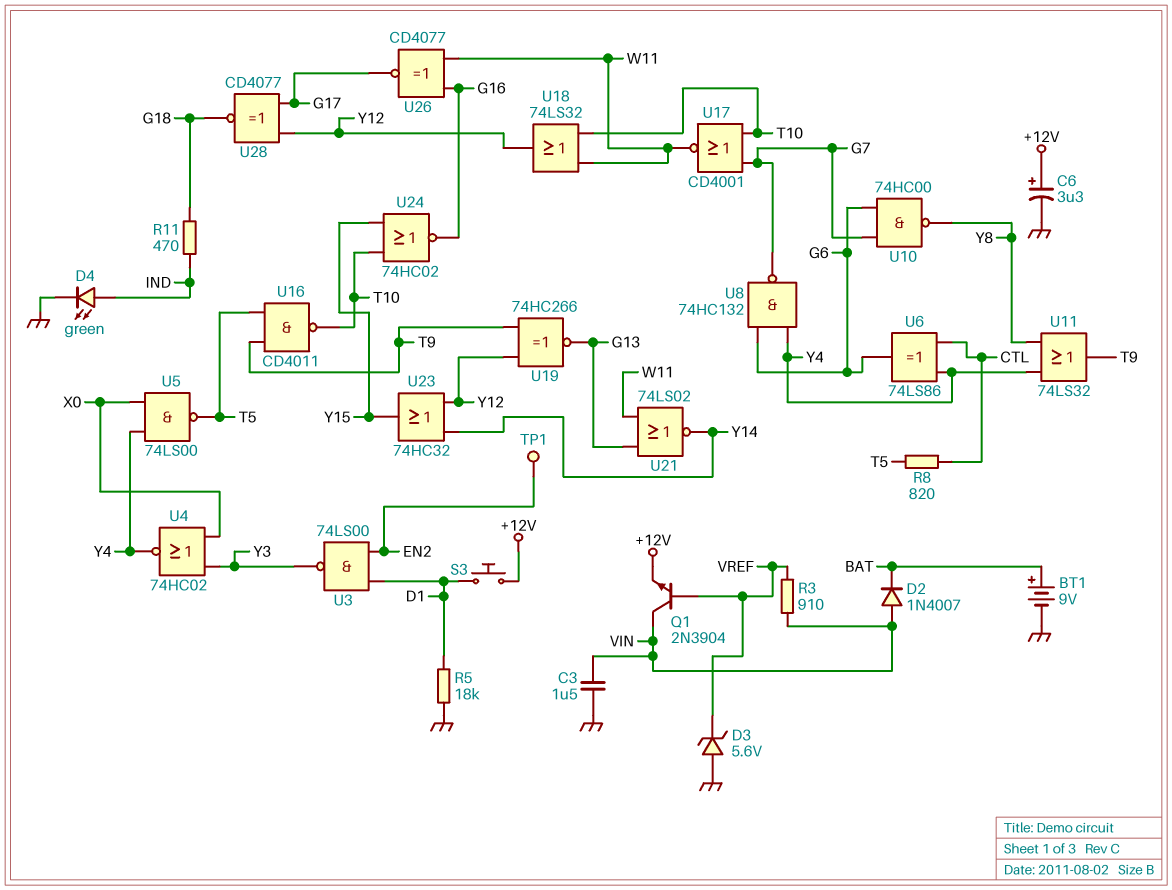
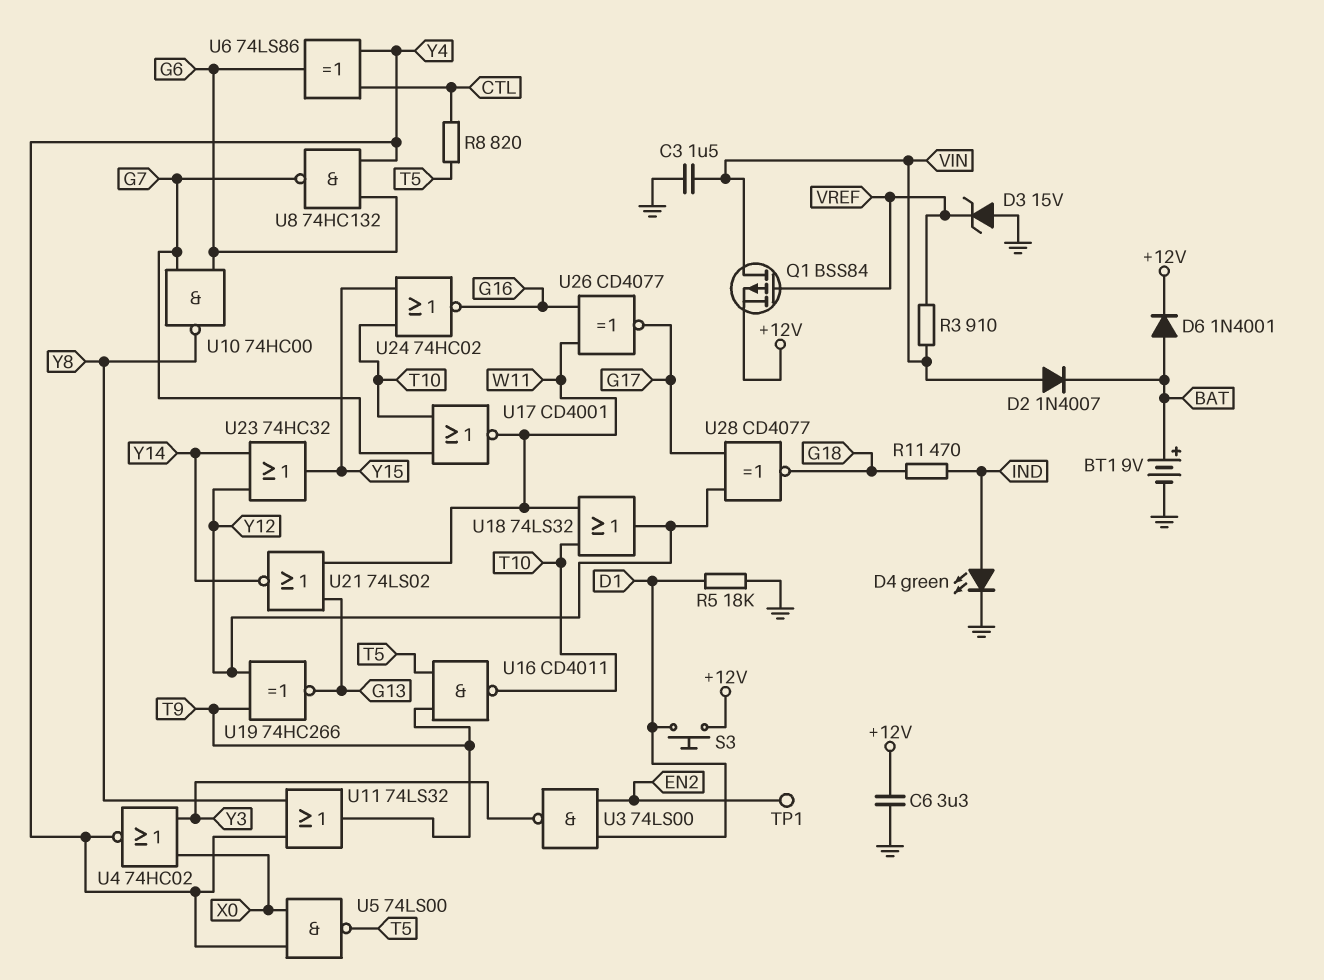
C6: 3.3uF (plus +12V, minus GND) -> 3.3uF (+12V, GND)
D3: zener 5.6V (A GND, K VREF) -> zener 15V (A GND, K VREF)
D6: none -> diode 1N4001 (A BAT, K +12V)
Q1: NPN 2N3904 (B VREF, C VIN, E +12V) -> PMOS BSS84 (G VREF, D VIN, S +12V)

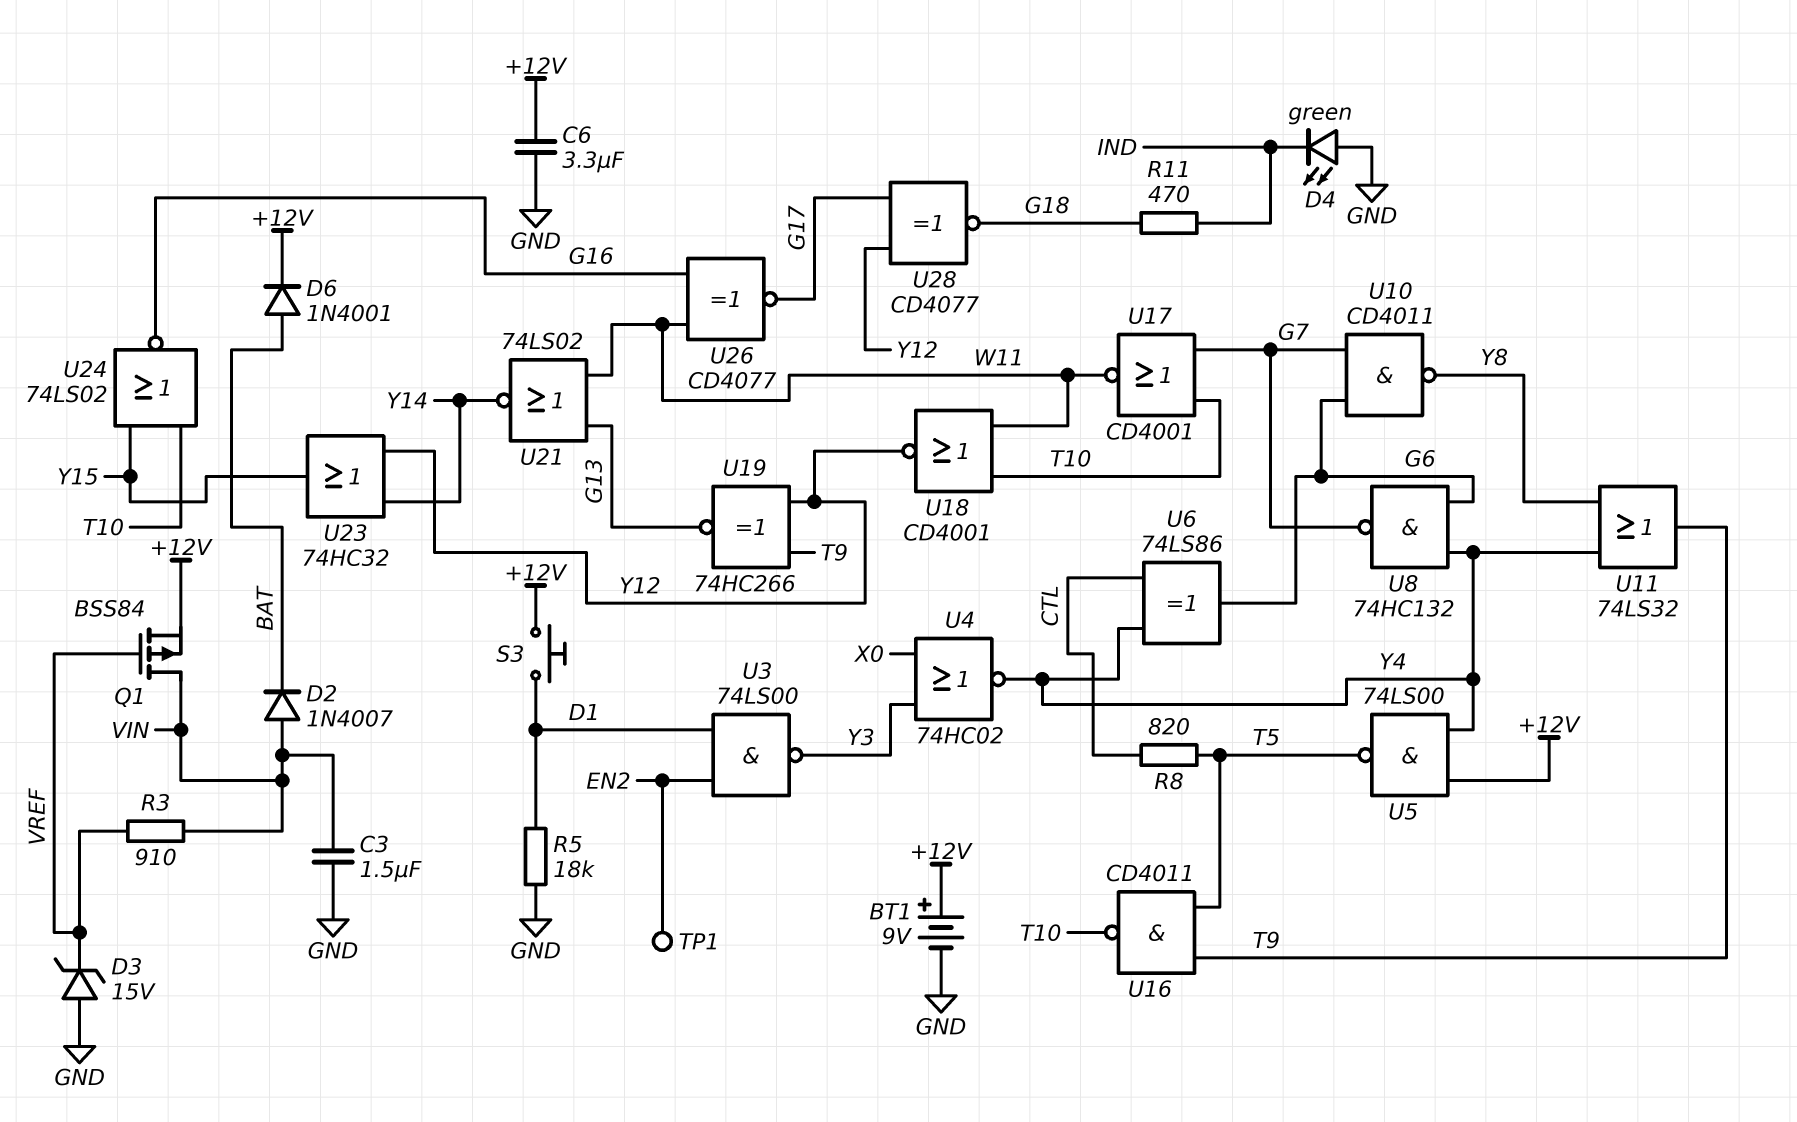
BT1: 9V (plus BAT, minus GND) -> 9V (plus +12V, minus GND)
D4: LED green (A IND, K GND) -> LED green (A GND, K IND)
U5: NAND 74LS00 (in X0, in Y4, out T5) -> NAND 74LS00 (in +12V, in Y4, out T5)
U10: NAND 74HC00 (in G6, in G7, out Y8) -> NAND CD4011 (in G6, in G7, out Y8)
U18: OR 74LS32 (in T10, in W11, out Y12) -> NOR CD4001 (in T10, in W11, out Y12)
U24: NOR 74HC02 (in T10, in Y15, out G16) -> NOR 74LS02 (in T10, in Y15, out G16)

